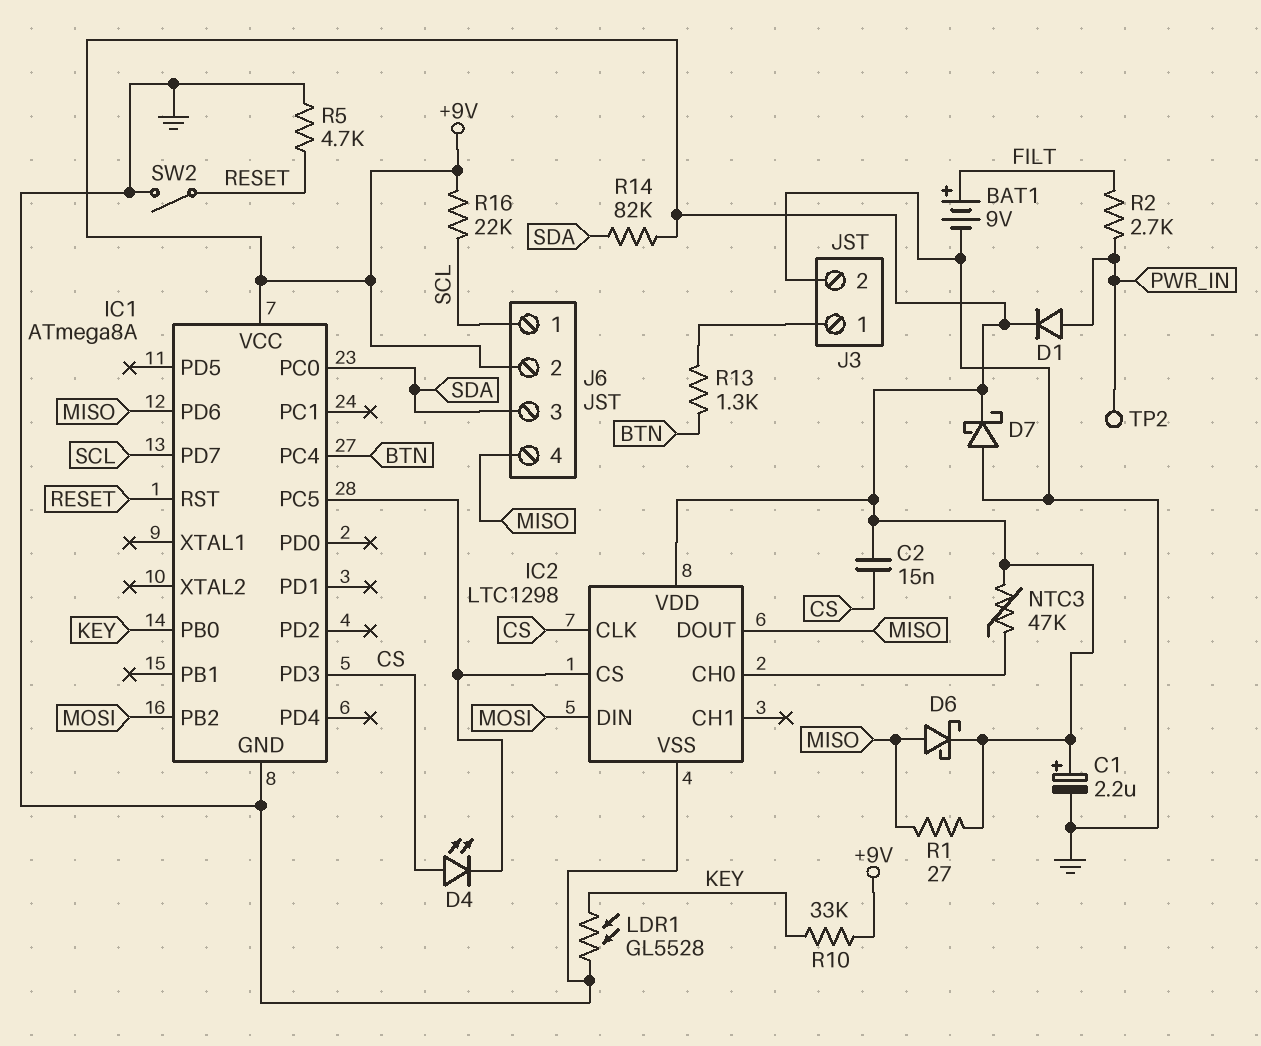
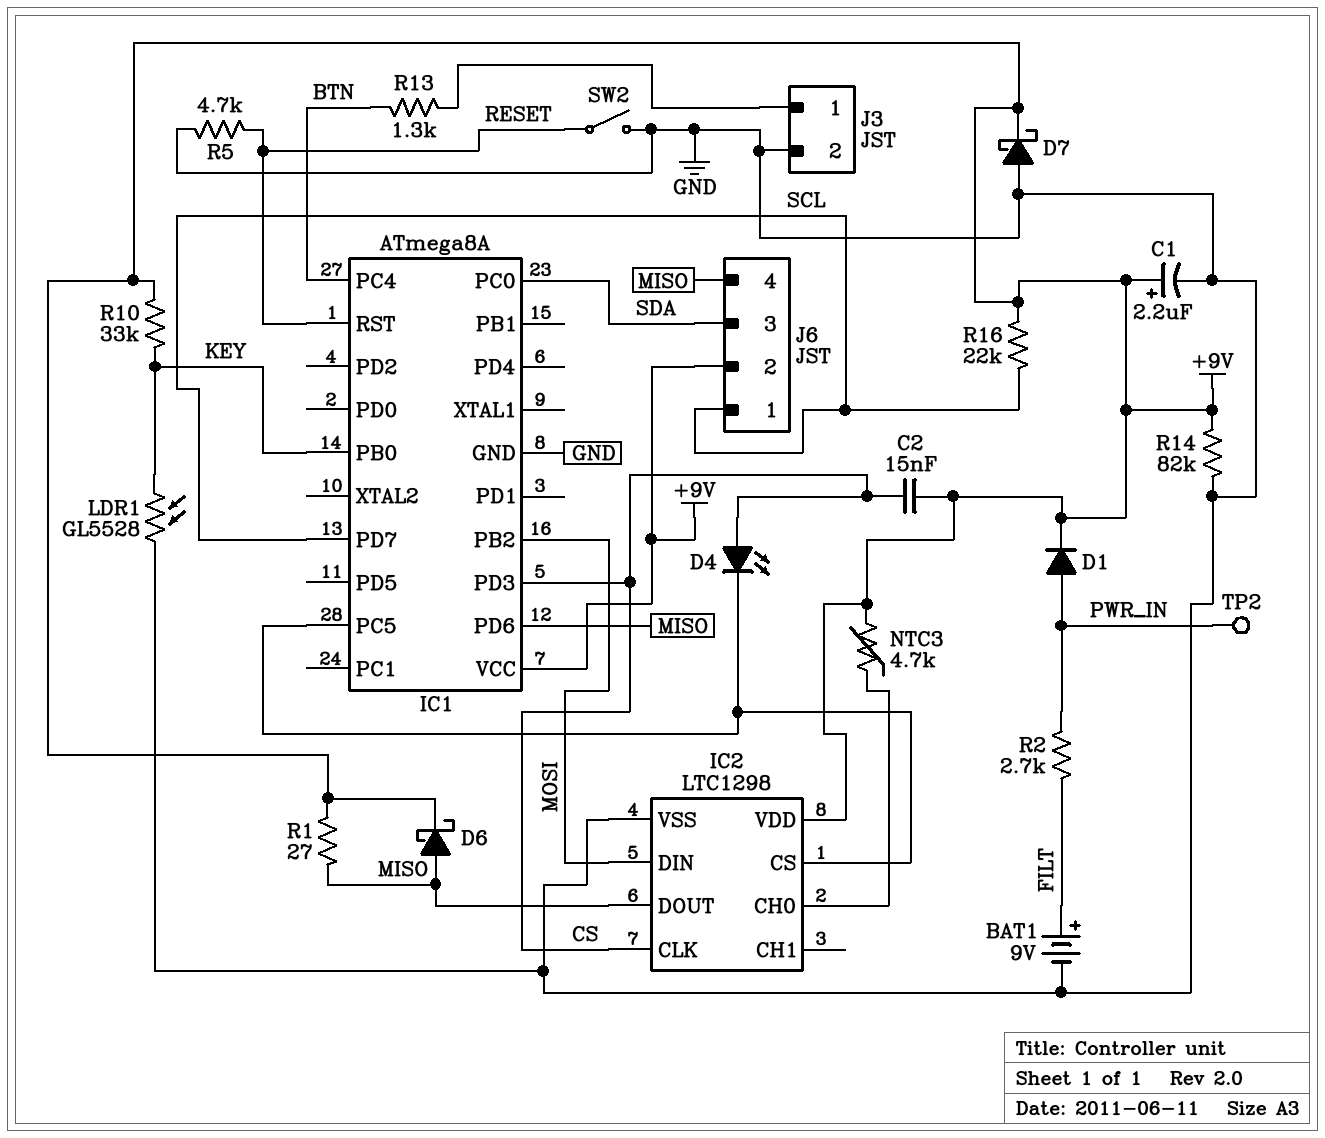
NTC3: 47k (+9V, IC2/CH0) -> 4.7k (+9V, IC2/CH0)
R14: 82k (+9V, SDA) -> 82k (+9V, GND)

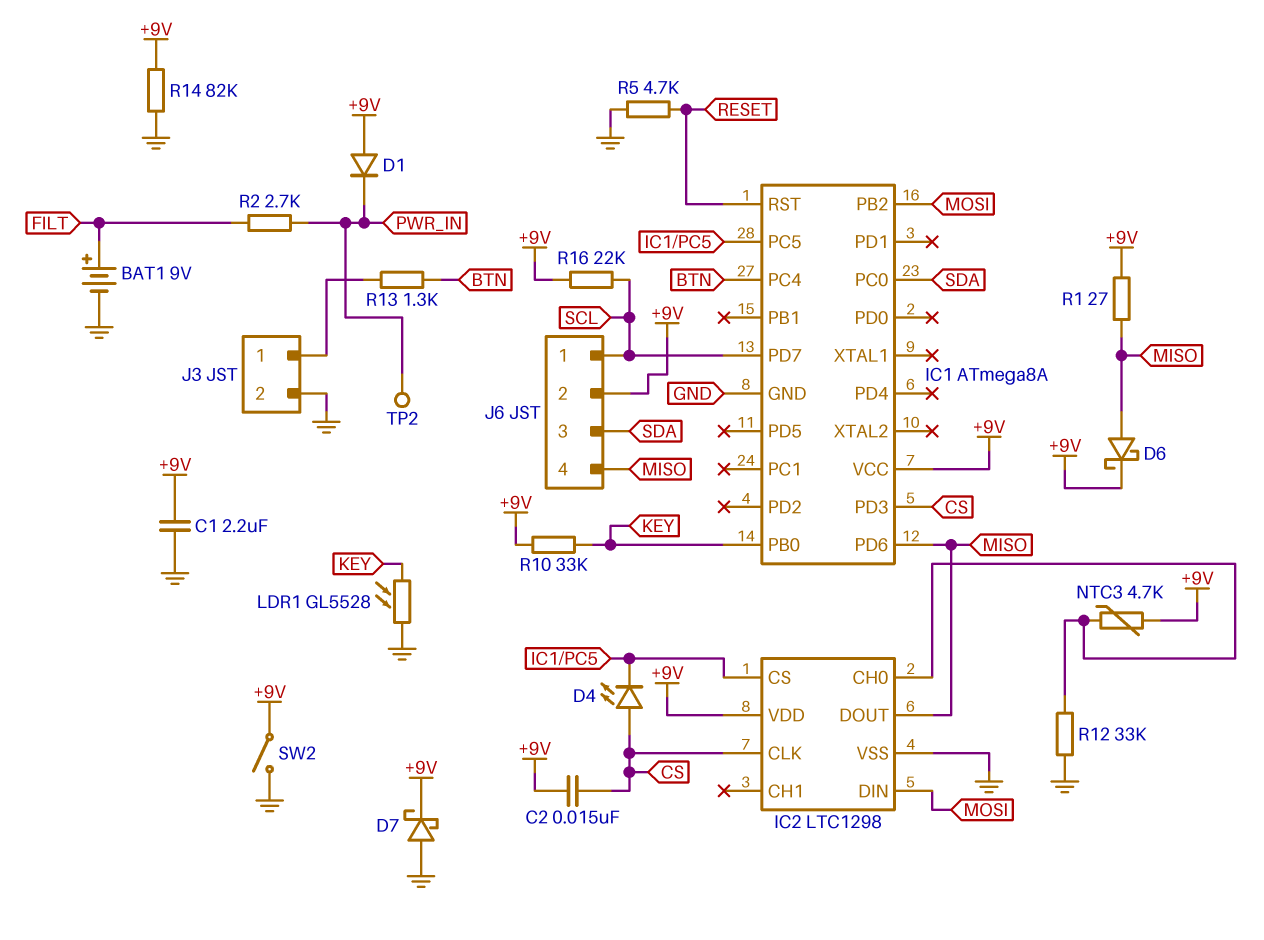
C1: 2.2uF (plus +9V, minus GND) -> 2.2uF (+9V, GND)
D1: diode (A PWR_IN, K +9V) -> diode (A +9V, K PWR_IN)
R12: none -> 33k (GND, IC2/CH0)
SW2: switch (GND, RESET) -> switch (+9V, GND)

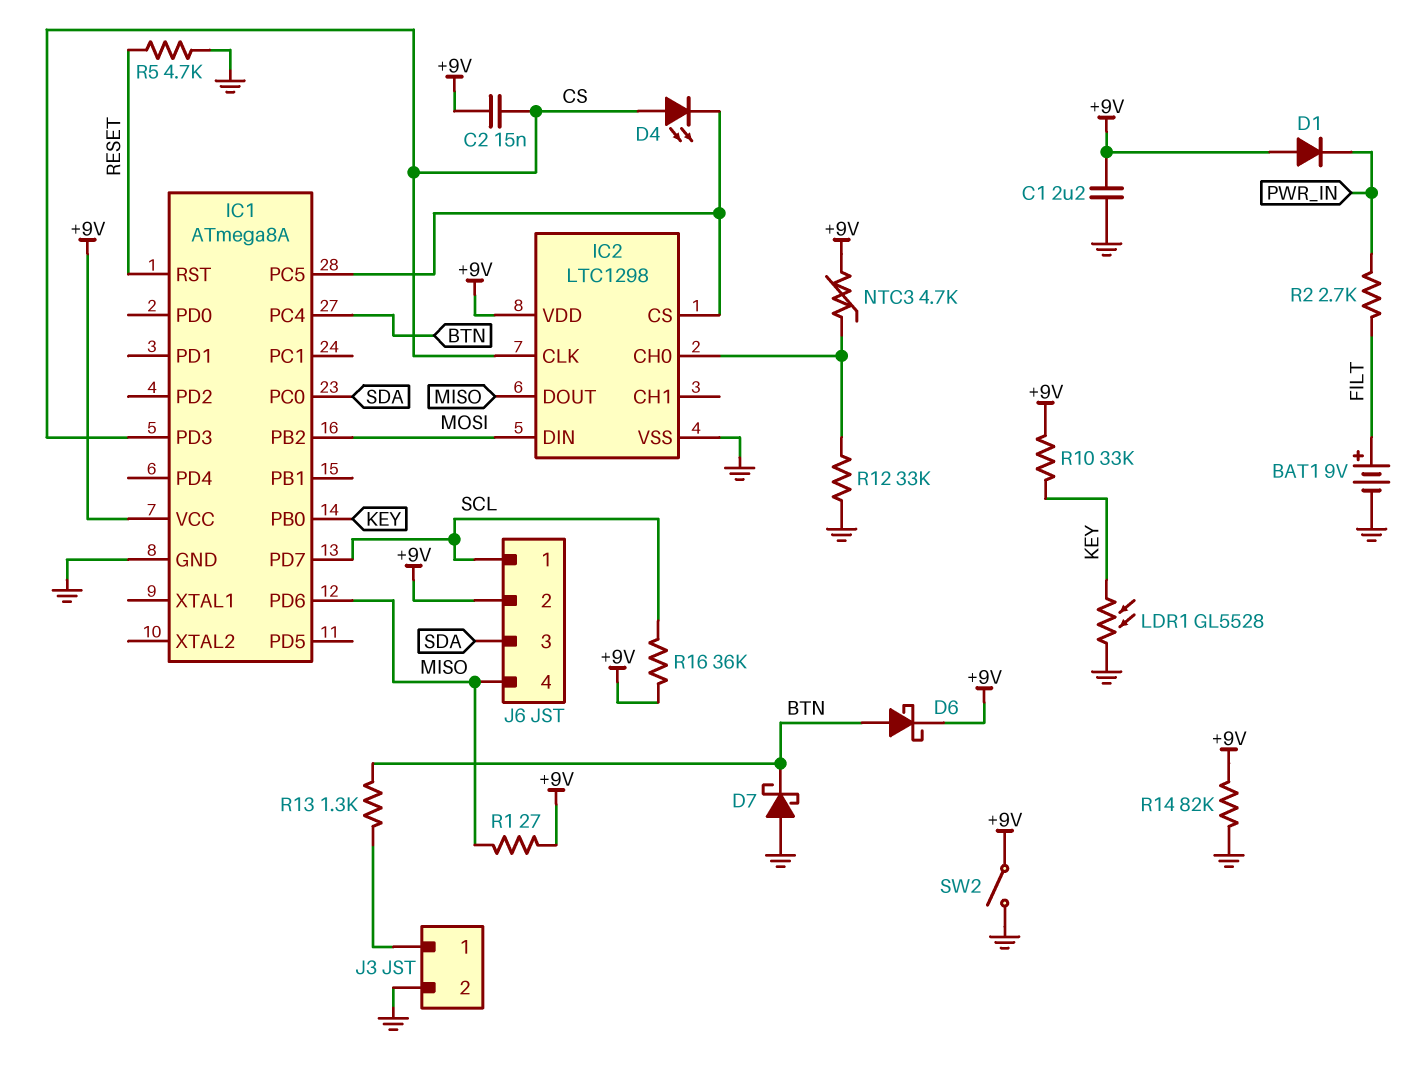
D6: schottky (A MISO, K +9V) -> schottky (A BTN, K +9V)
D7: schottky (A GND, K +9V) -> schottky (A GND, K BTN)
R16: 22k (+9V, SCL) -> 36k (+9V, SCL)
TP2: test point (PWR_IN) -> none

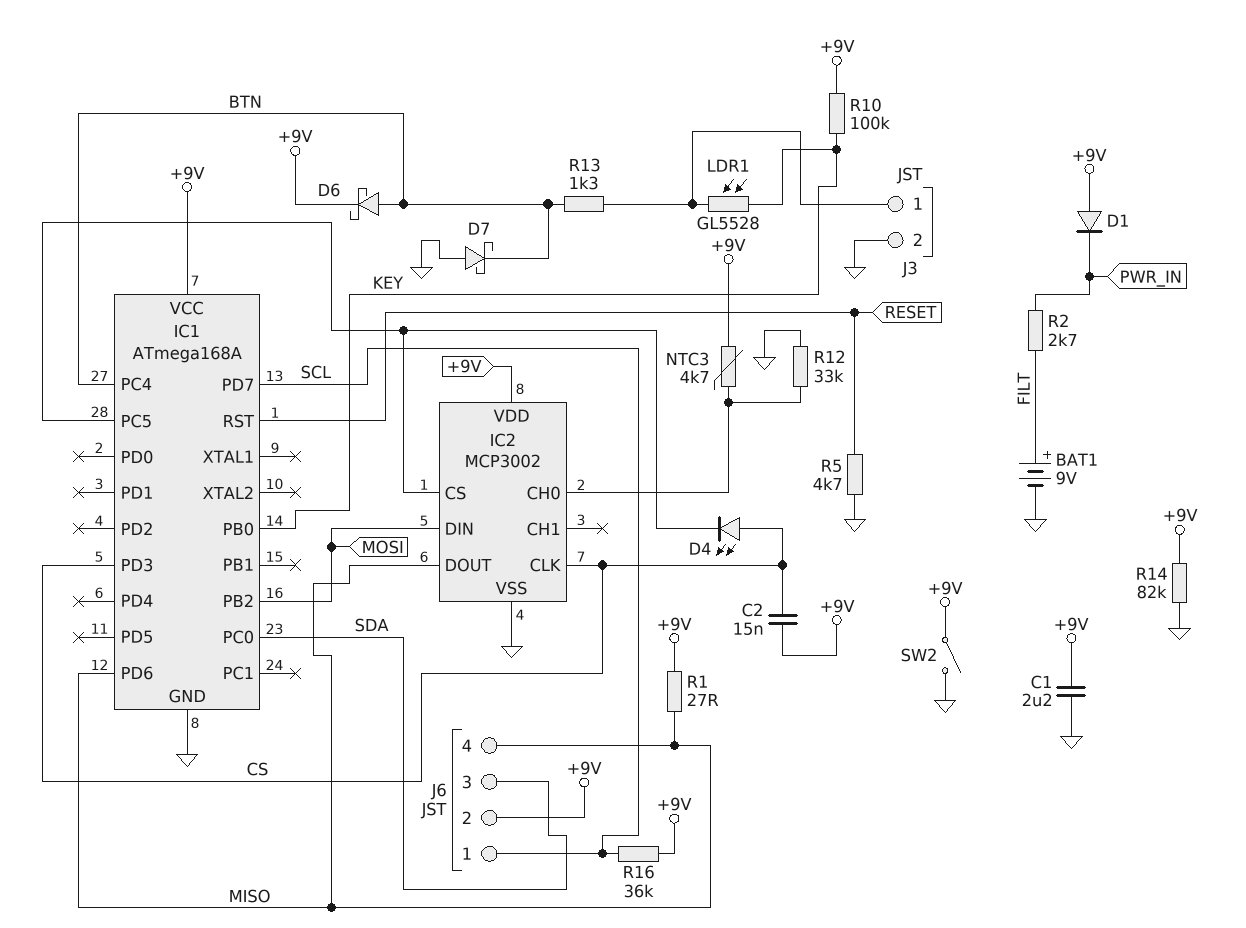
IC1: ATmega8A -> ATmega168A
IC2: LTC1298 -> MCP3002
LDR1: GL5528 (GND, KEY) -> GL5528 (J3/1, KEY)
R10: 33k (+9V, KEY) -> 100k (+9V, KEY)

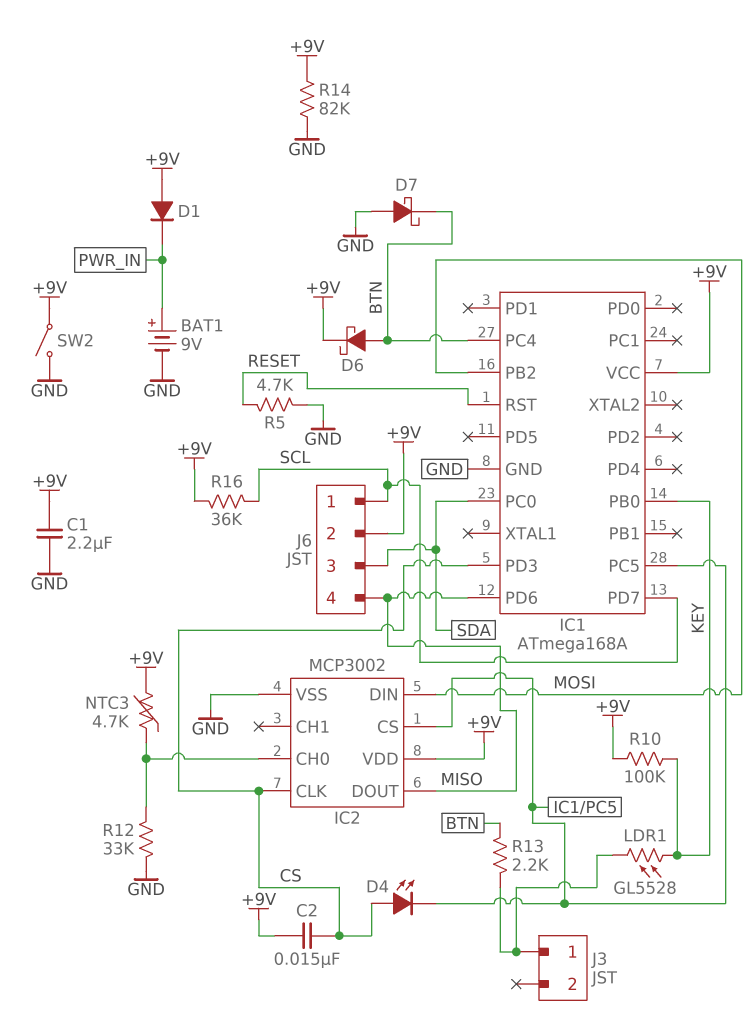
BAT1: 9V (plus FILT, minus GND) -> 9V (plus PWR_IN, minus GND)
J3 pin 2: GND -> none
R1: 27 (+9V, MISO) -> none
R2: 2.7k (FILT, PWR_IN) -> none
R13: 1.3k (BTN, J3/1) -> 2.2k (BTN, J3/1)

